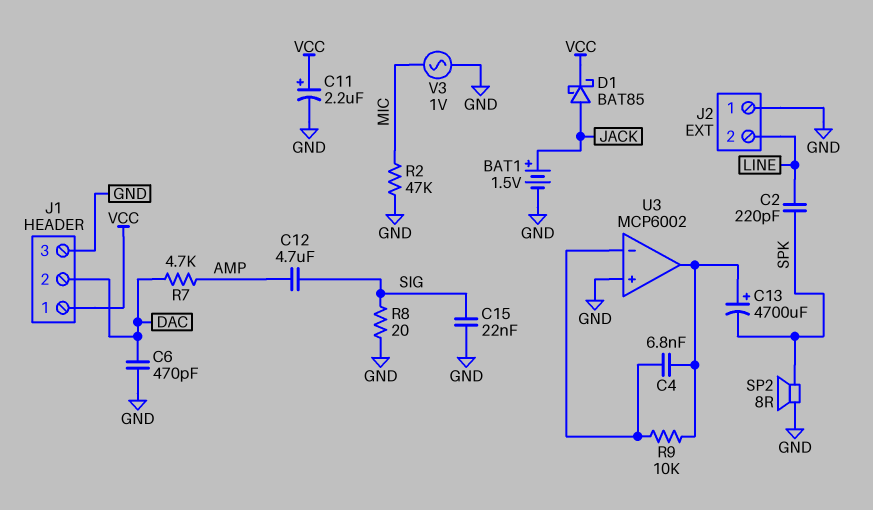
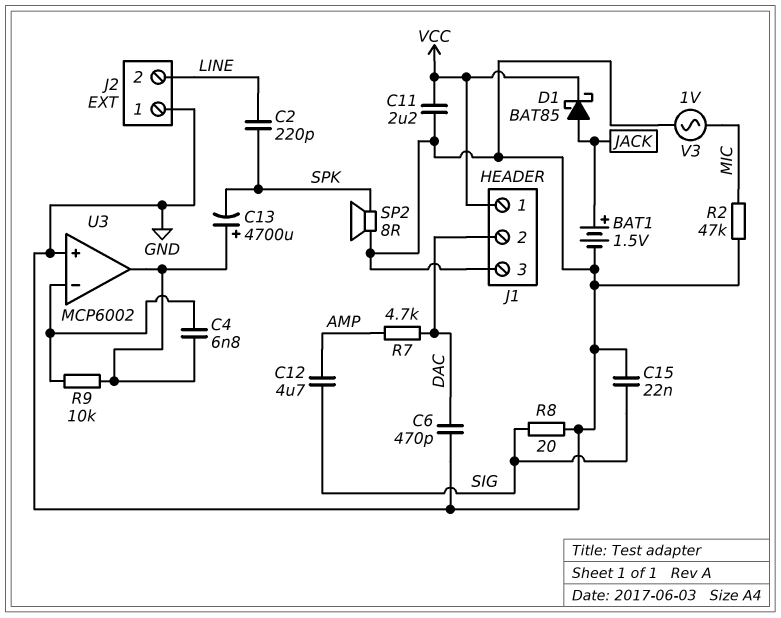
C11: 2.2uF (plus VCC, minus GND) -> 2.2uF (GND, VCC)

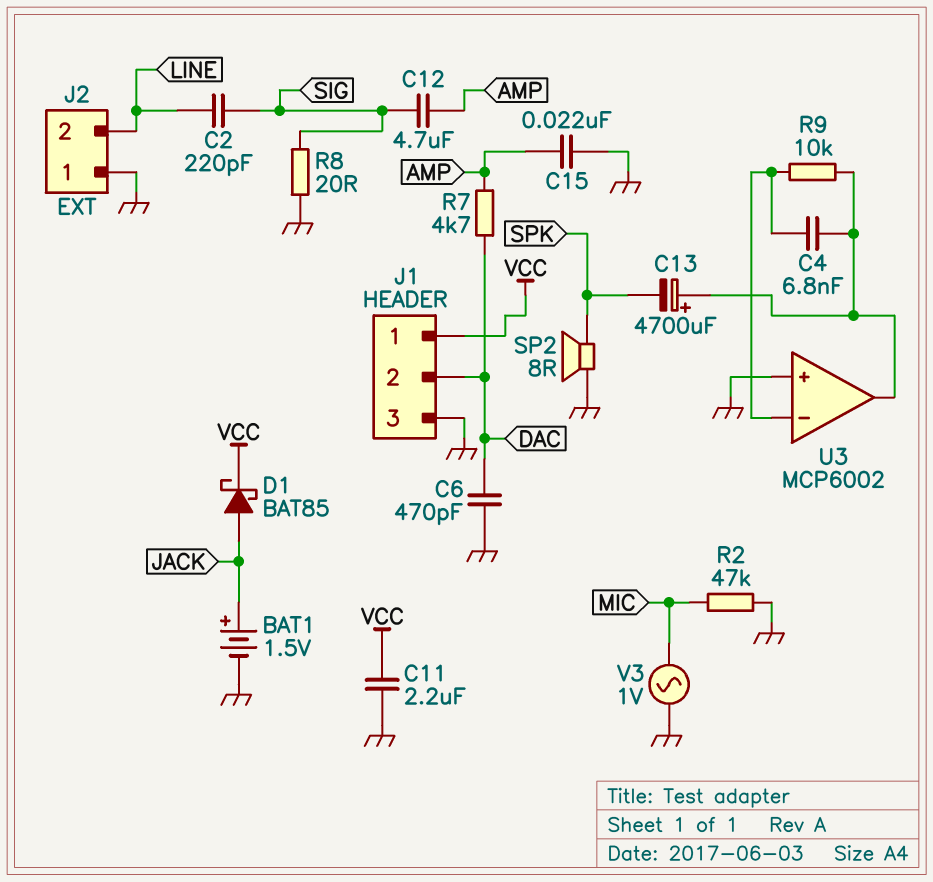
C2: 220pF (LINE, SPK) -> 220pF (LINE, SIG)
C15: 22nF (GND, SIG) -> 22nF (AMP, GND)

